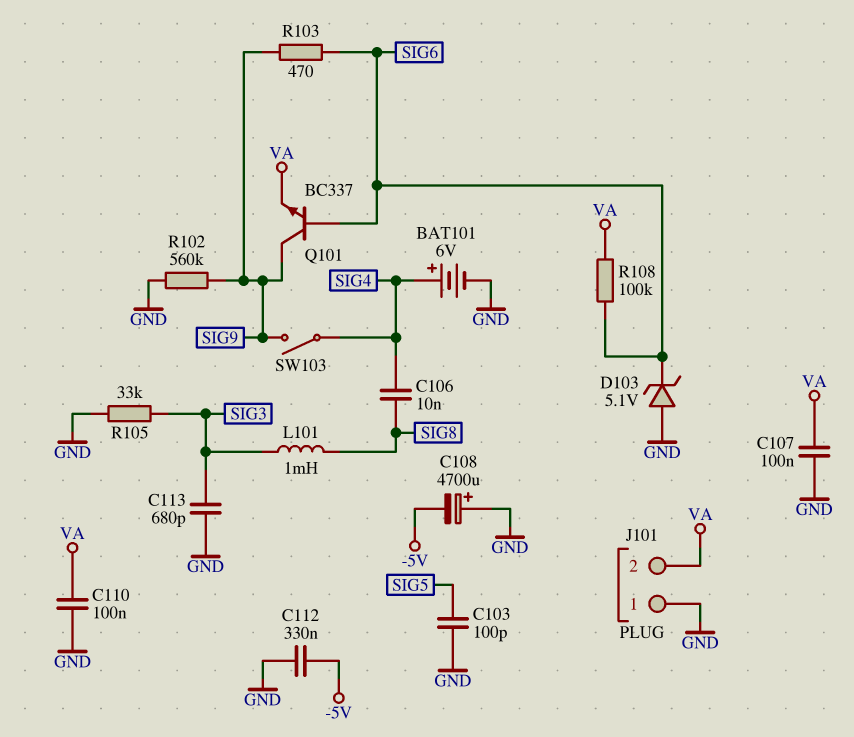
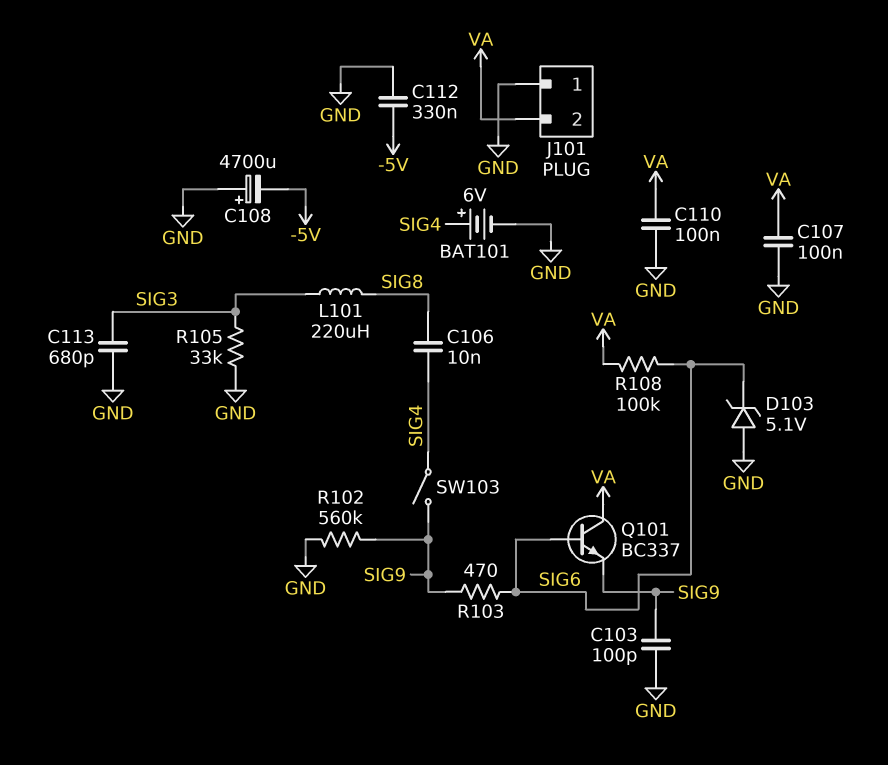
C103: 100pF (GND, SIG5) -> 100pF (GND, SIG9)
L101: 1mH (SIG3, SIG8) -> 220uH (SIG3, SIG8)
Q101: NPN BC337 (B SIG6, C SIG9, E VA) -> NPN BC337 (B SIG6, C VA, E SIG9)

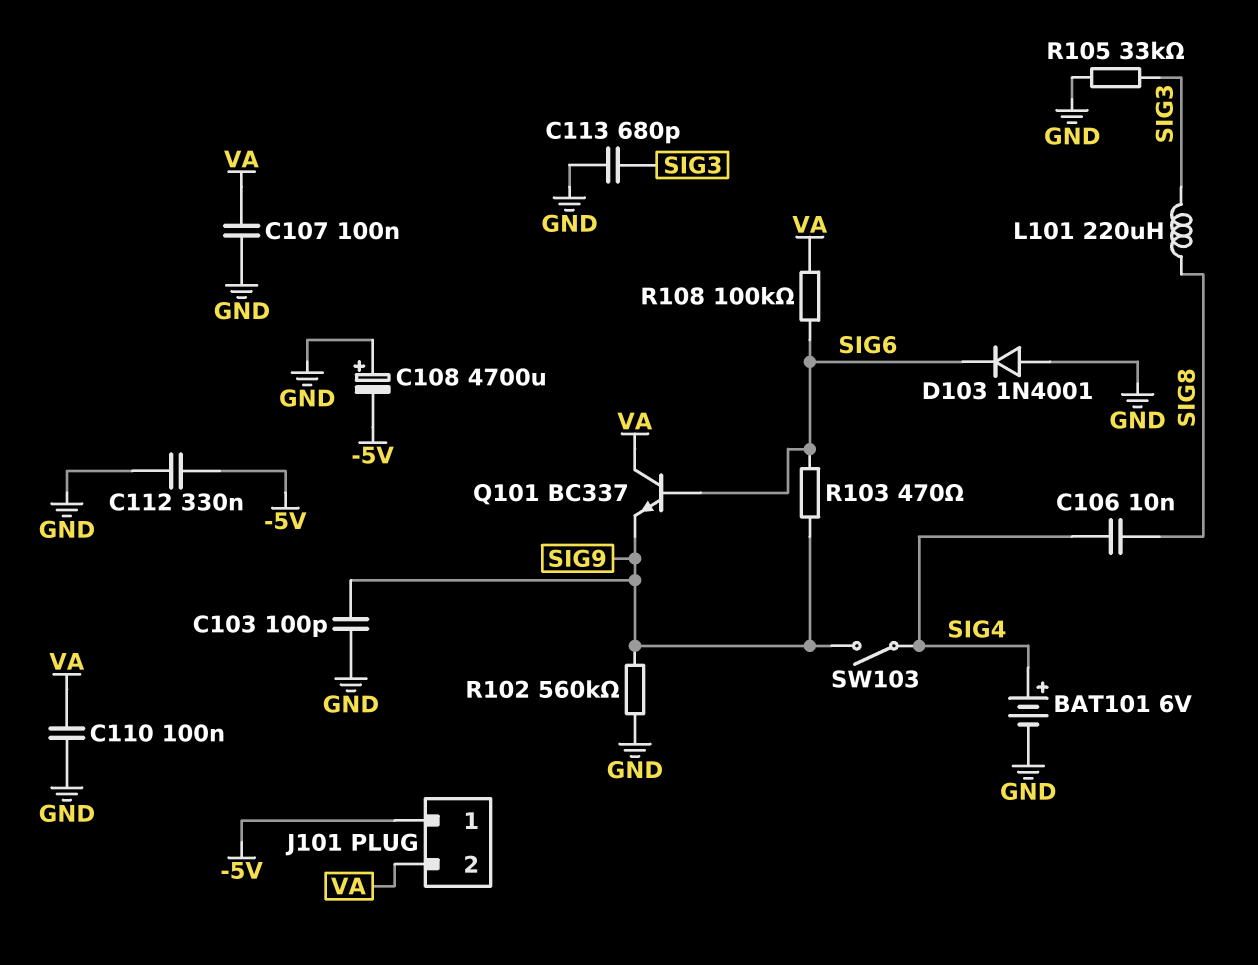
D103: zener 5.1V (A GND, K SIG6) -> diode 1N4001 (A GND, K SIG6)
J101 pin 1: GND -> -5V

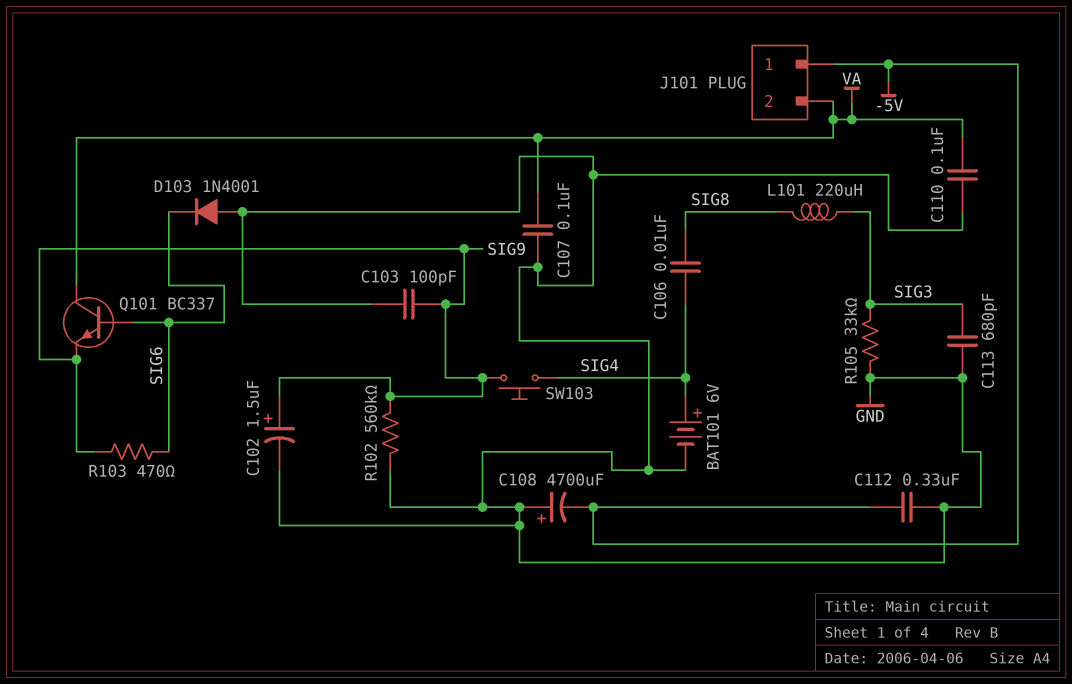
C102: none -> 1.5uF (plus SIG9, minus GND)
R108: 100k (SIG6, VA) -> none
SW103: switch (SIG4, SIG9) -> button (SIG4, SIG9)

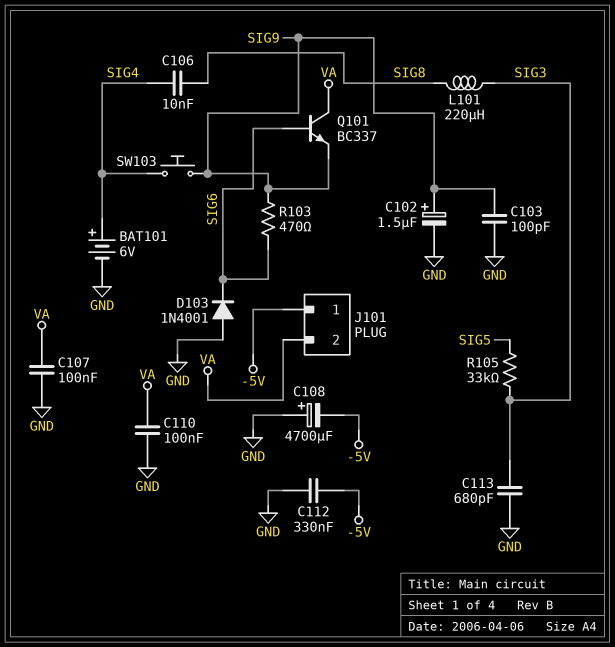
R102: 560k (GND, SIG9) -> none
R105: 33k (GND, SIG3) -> 33k (SIG3, SIG5)

